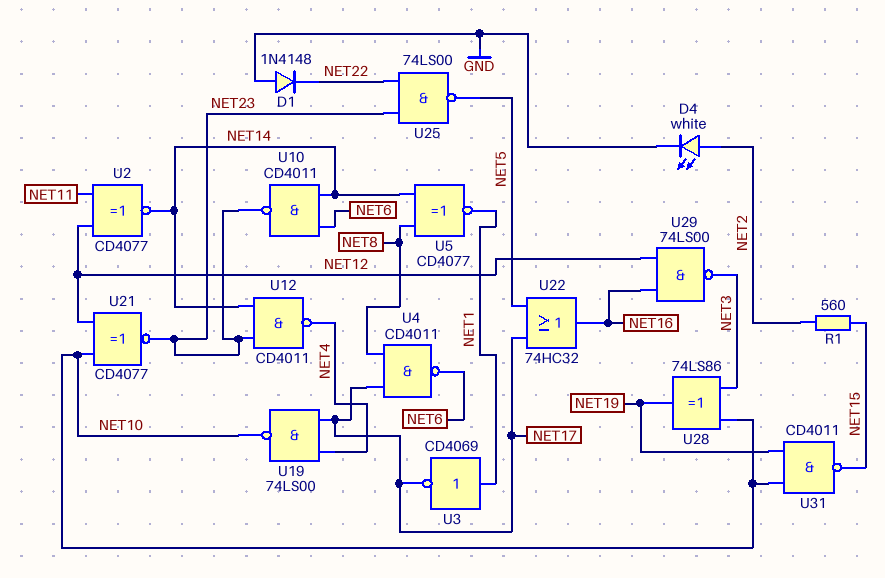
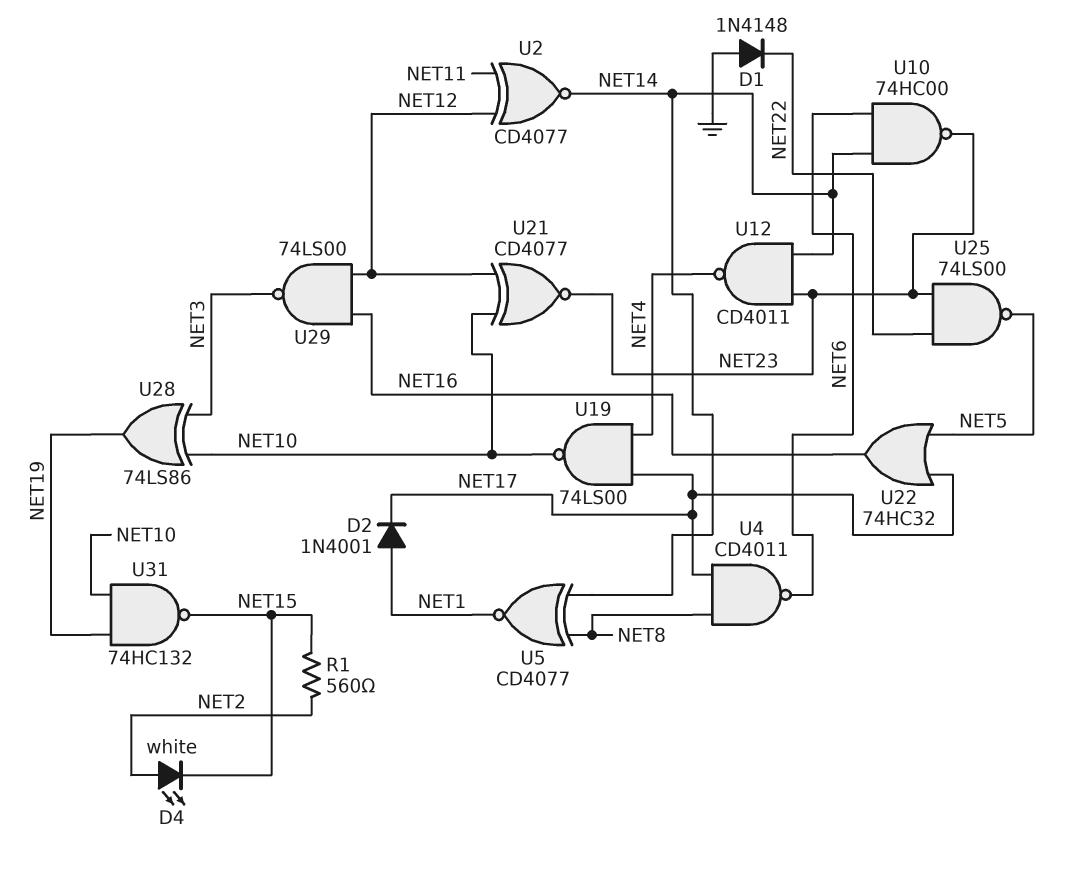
D2: none -> diode 1N4001 (A NET1, K NET17)
D4: LED white (A NET2, K GND) -> LED white (A NET2, K NET15)
U3: NOT CD4069 (in NET1, out NET17) -> none
U10: NAND CD4011 (in NET6, in NET14, out NET23) -> NAND 74HC00 (in NET6, in NET14, out NET23)
U31: NAND CD4011 (in NET10, in NET19, out NET15) -> NAND 74HC132 (in NET10, in NET19, out NET15)

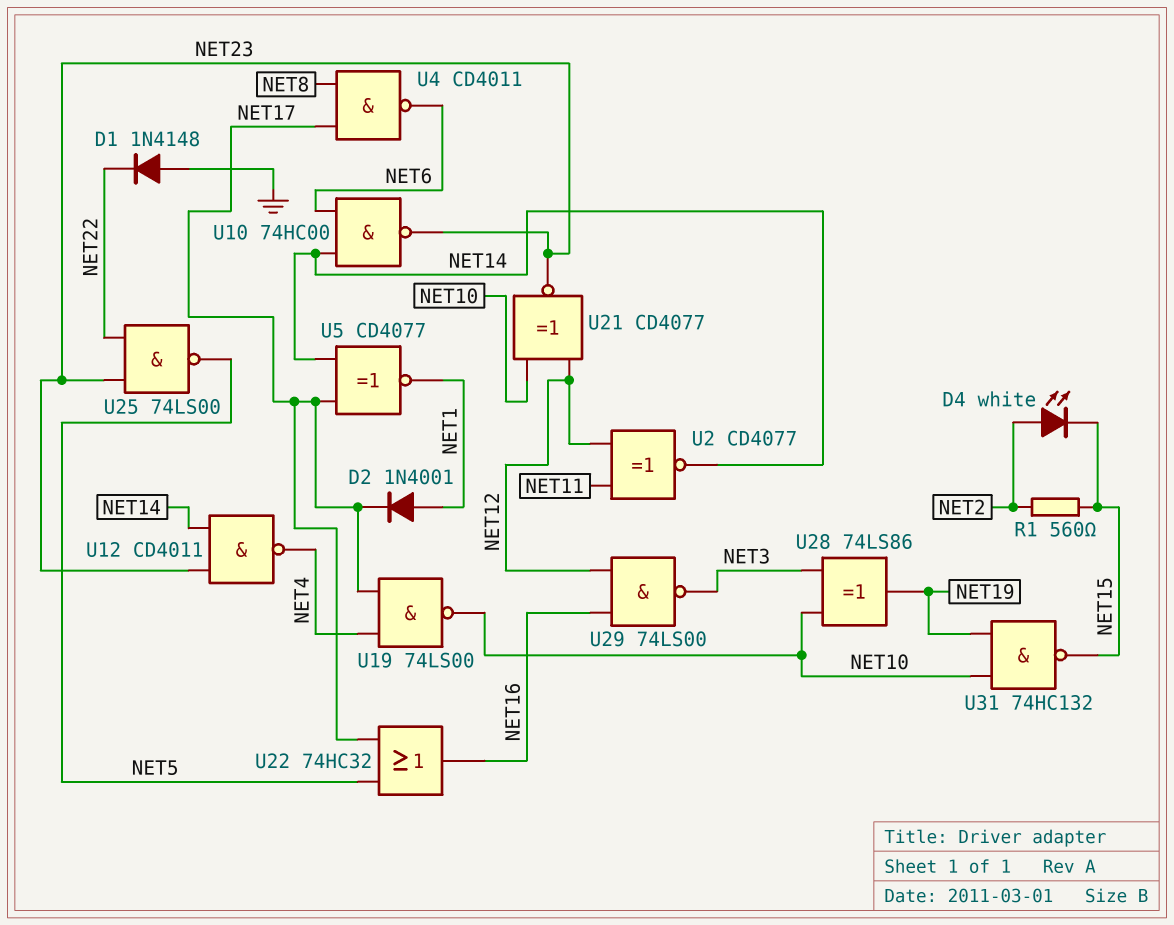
U5: XNOR CD4077 (in NET8, in NET14, out NET1) -> XNOR CD4077 (in NET14, in NET17, out NET1)

